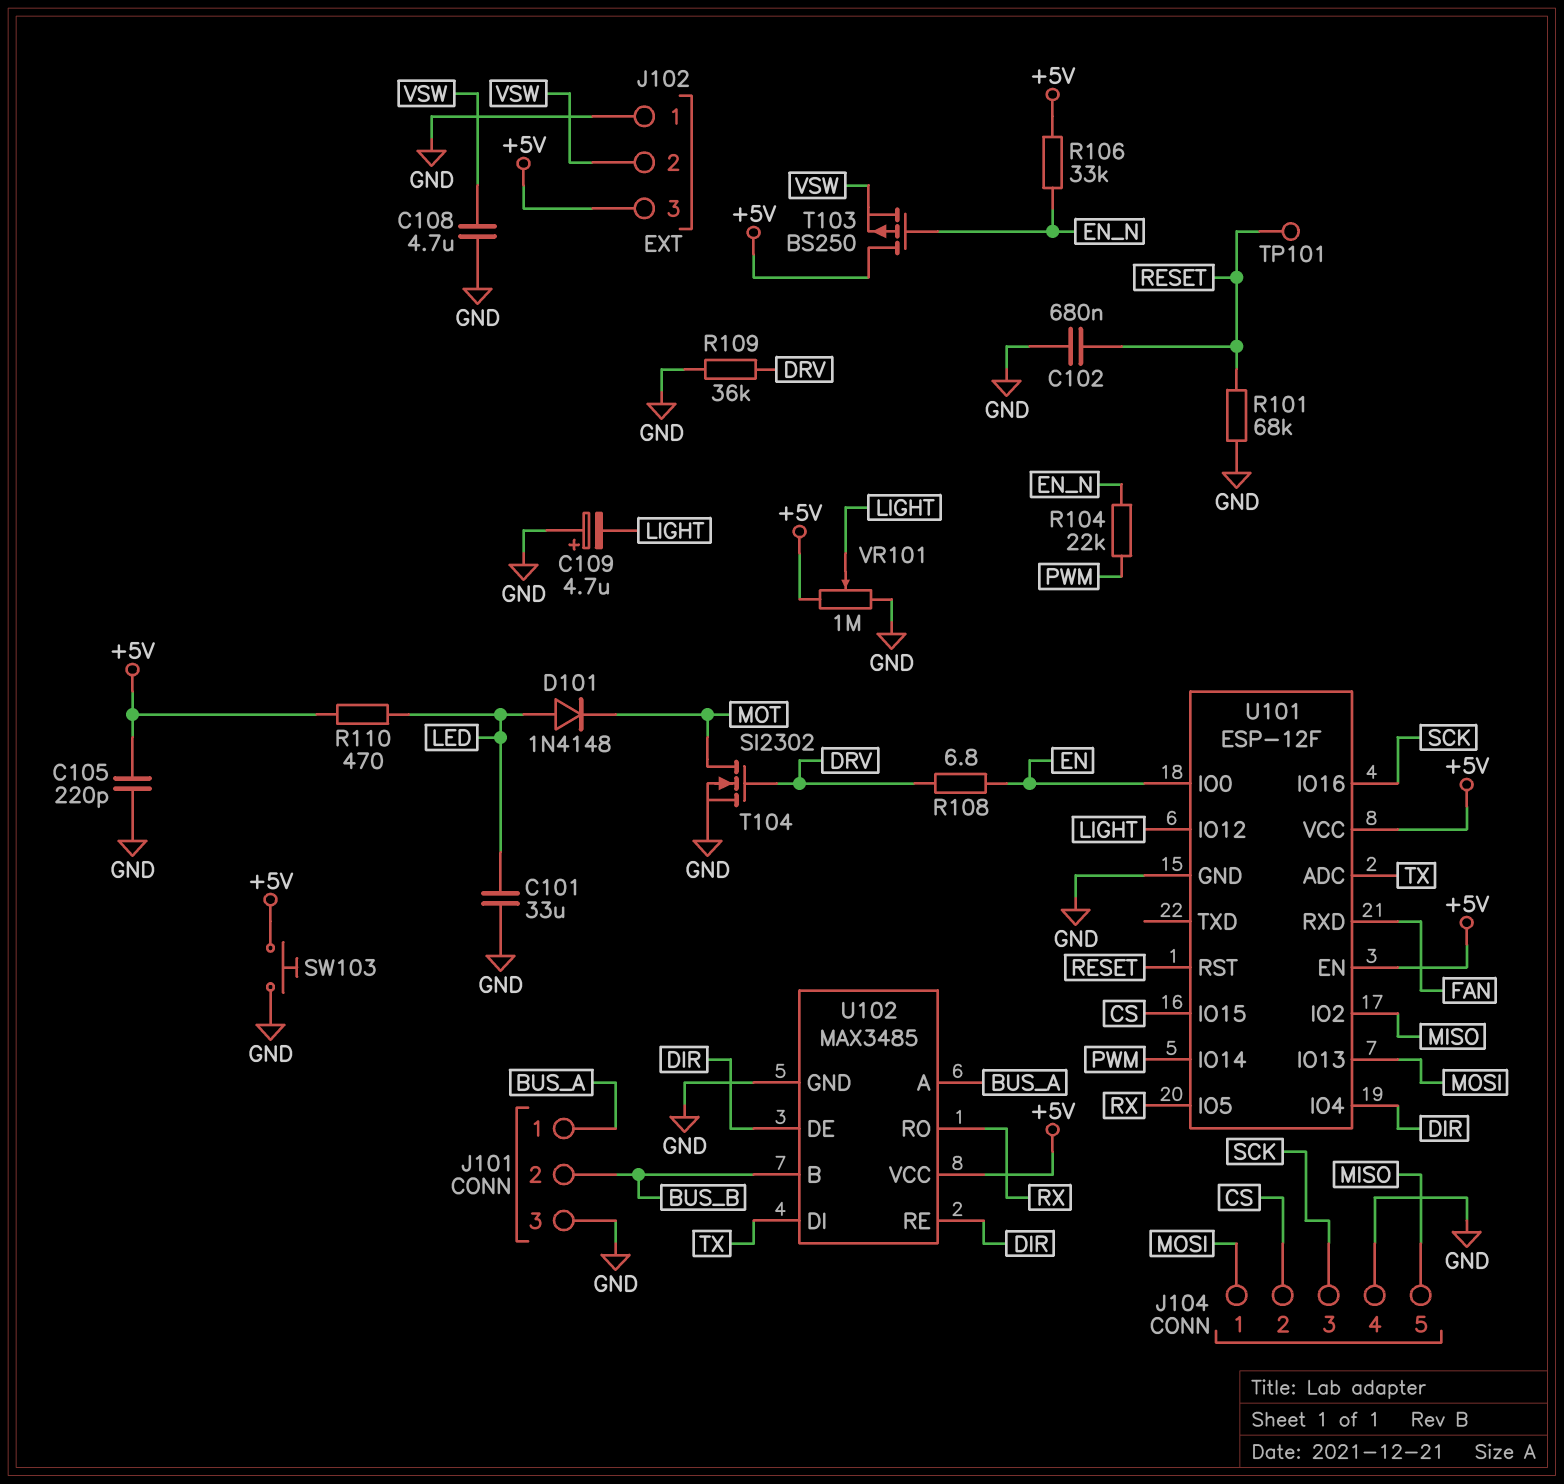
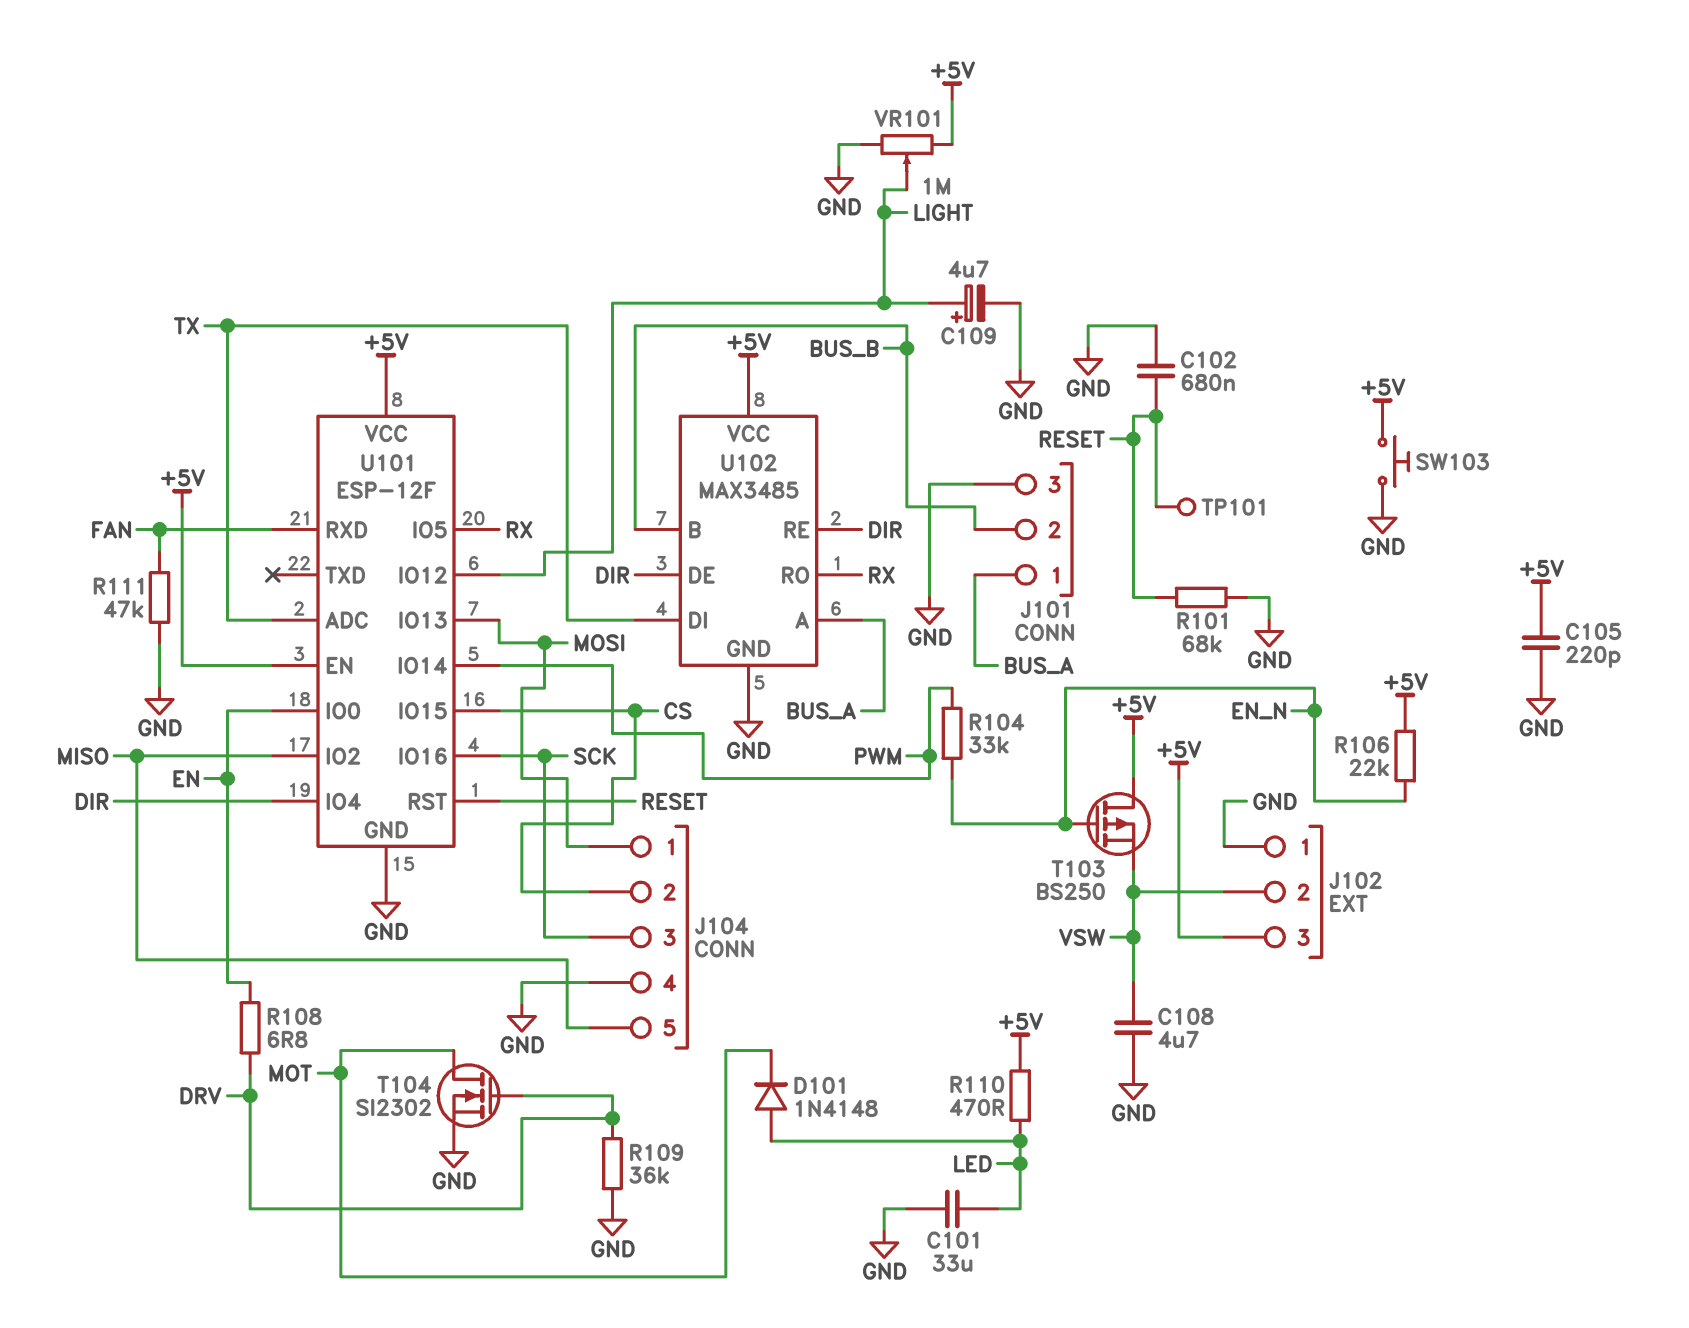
C109: 4.7uF (plus GND, minus LIGHT) -> 4.7uF (plus LIGHT, minus GND)
R104: 22k (EN_N, PWM) -> 33k (EN_N, PWM)
R106: 33k (+5V, EN_N) -> 22k (+5V, EN_N)
R111: none -> 47k (FAN, GND)

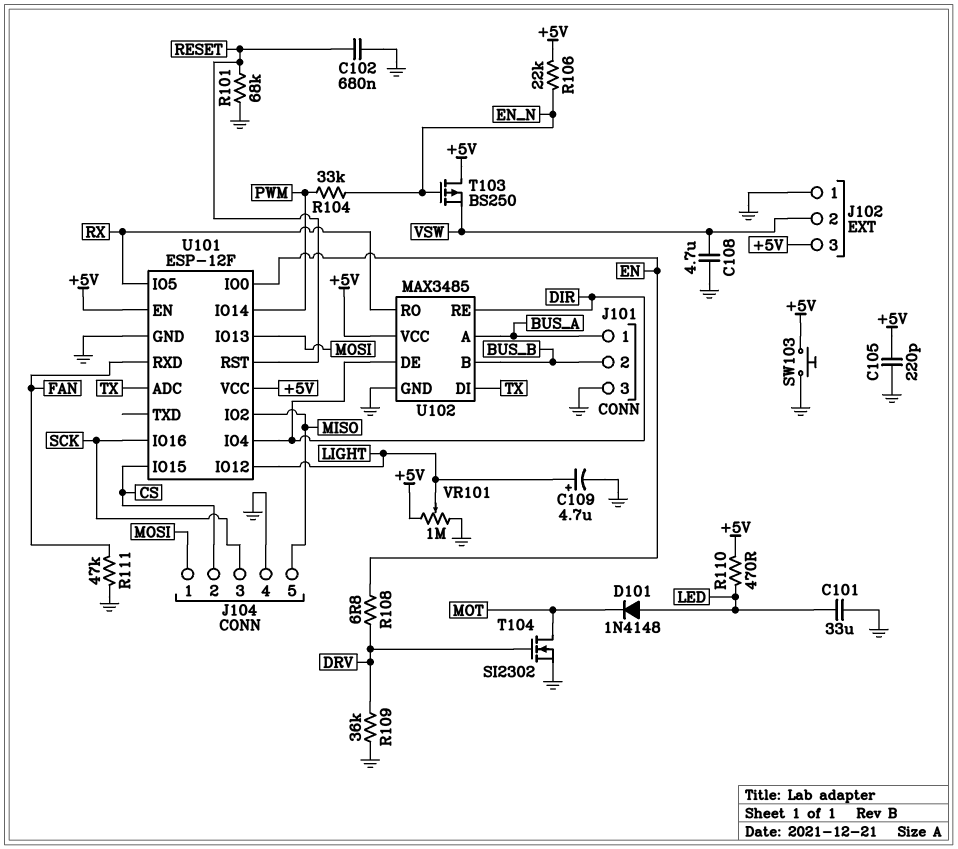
TP101: test point (RESET) -> none

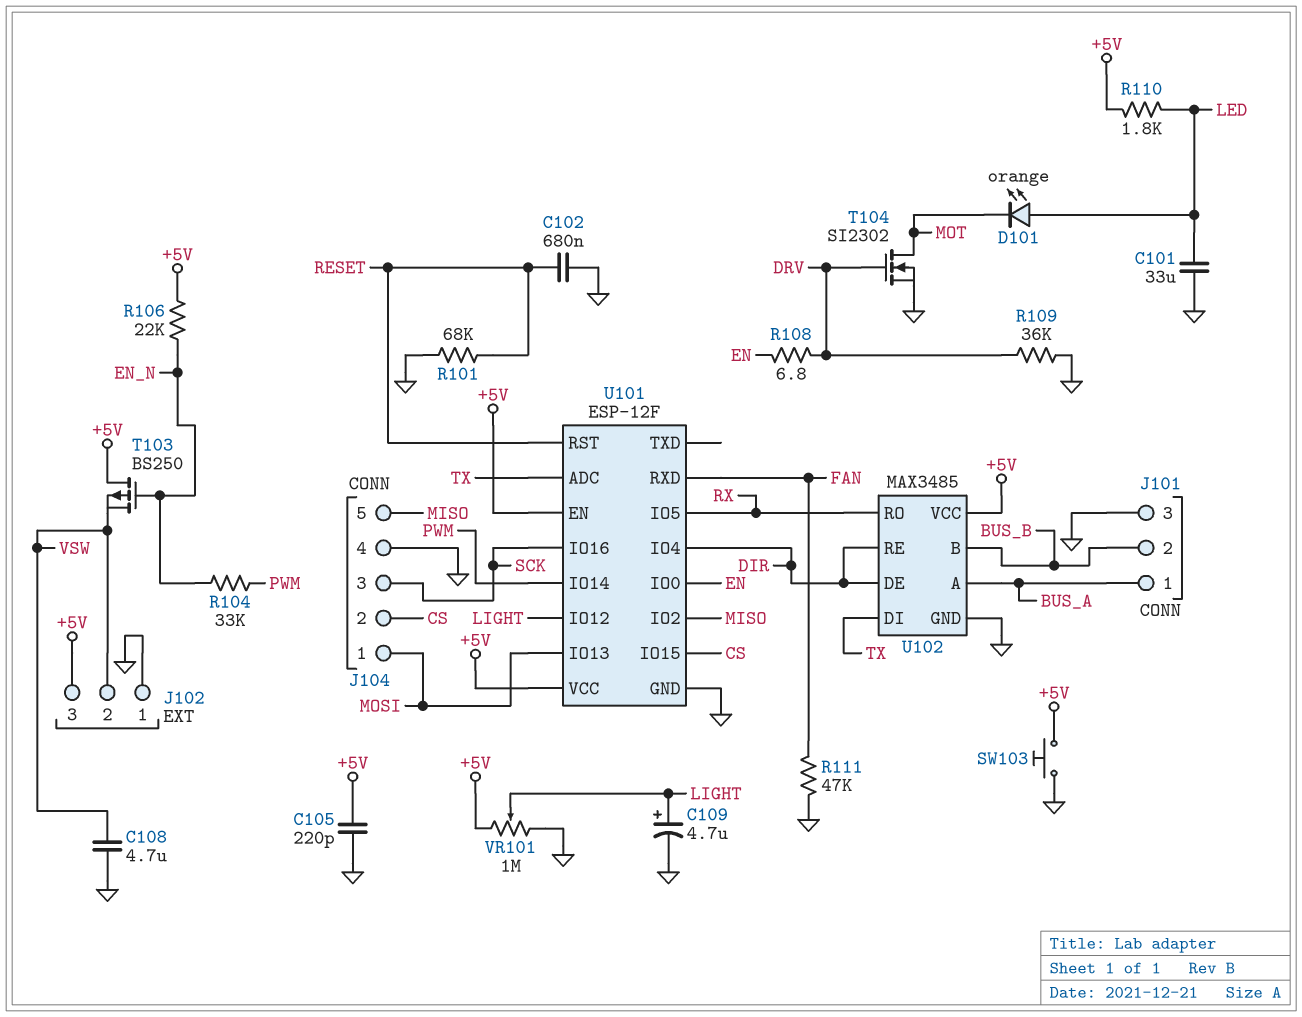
D101: diode 1N4148 (A LED, K MOT) -> LED orange (A LED, K MOT)
R110: 470 (+5V, LED) -> 1.8k (+5V, LED)

